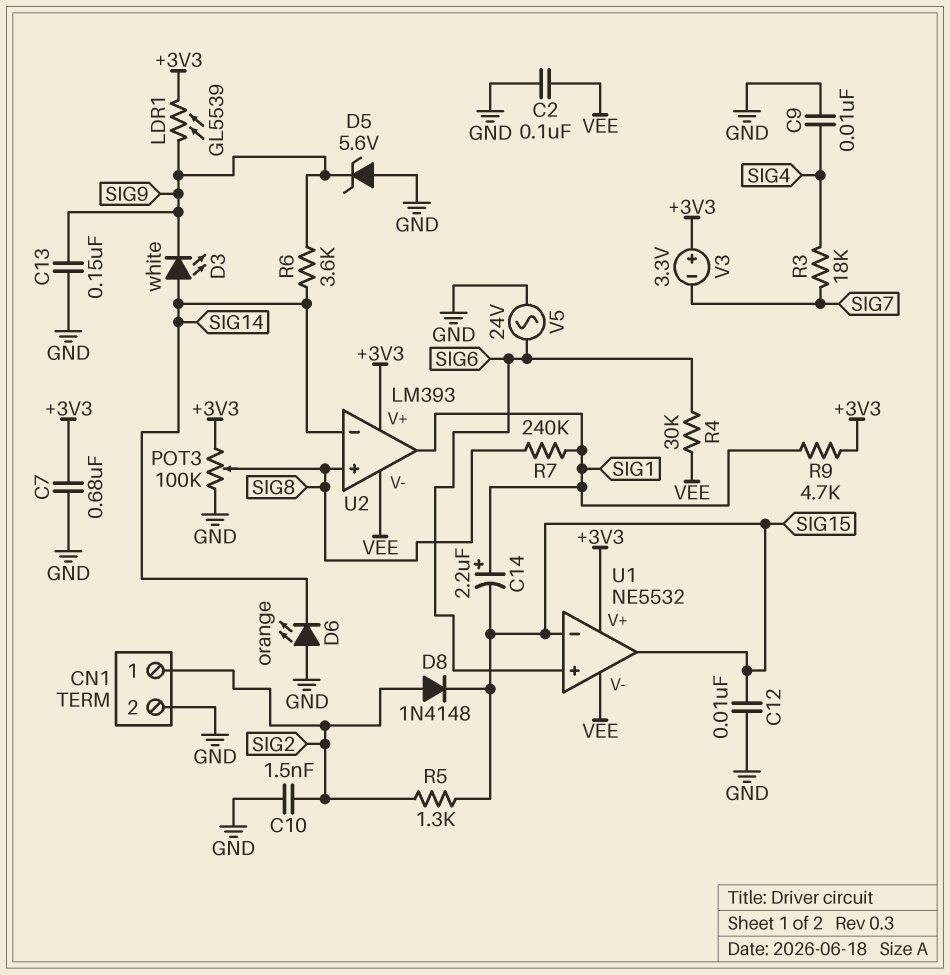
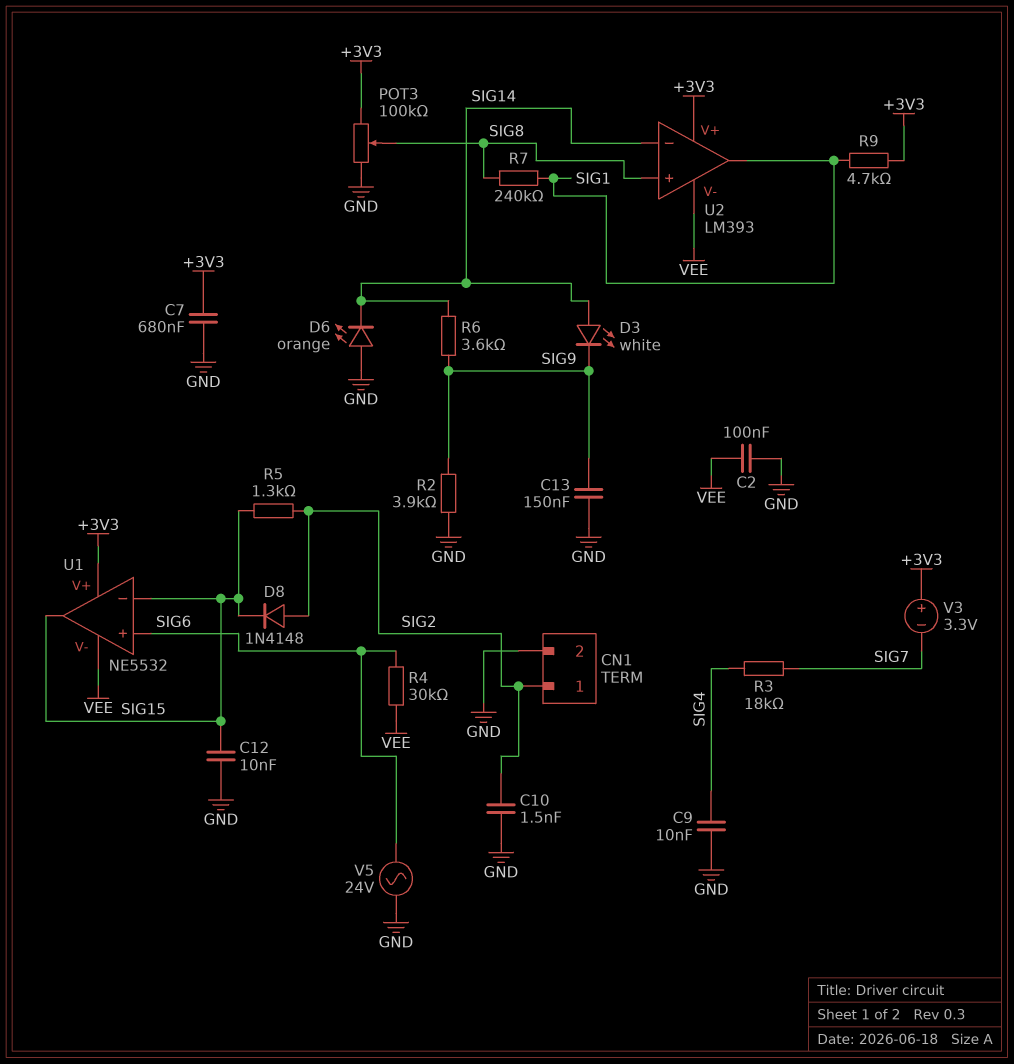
C14: 2.2uF (plus SIG1, minus SIG15) -> none
D5: zener 5.6V (A GND, K SIG9) -> none
LDR1: GL5539 (+3V3, SIG9) -> none
R2: none -> 3.9k (GND, SIG9)

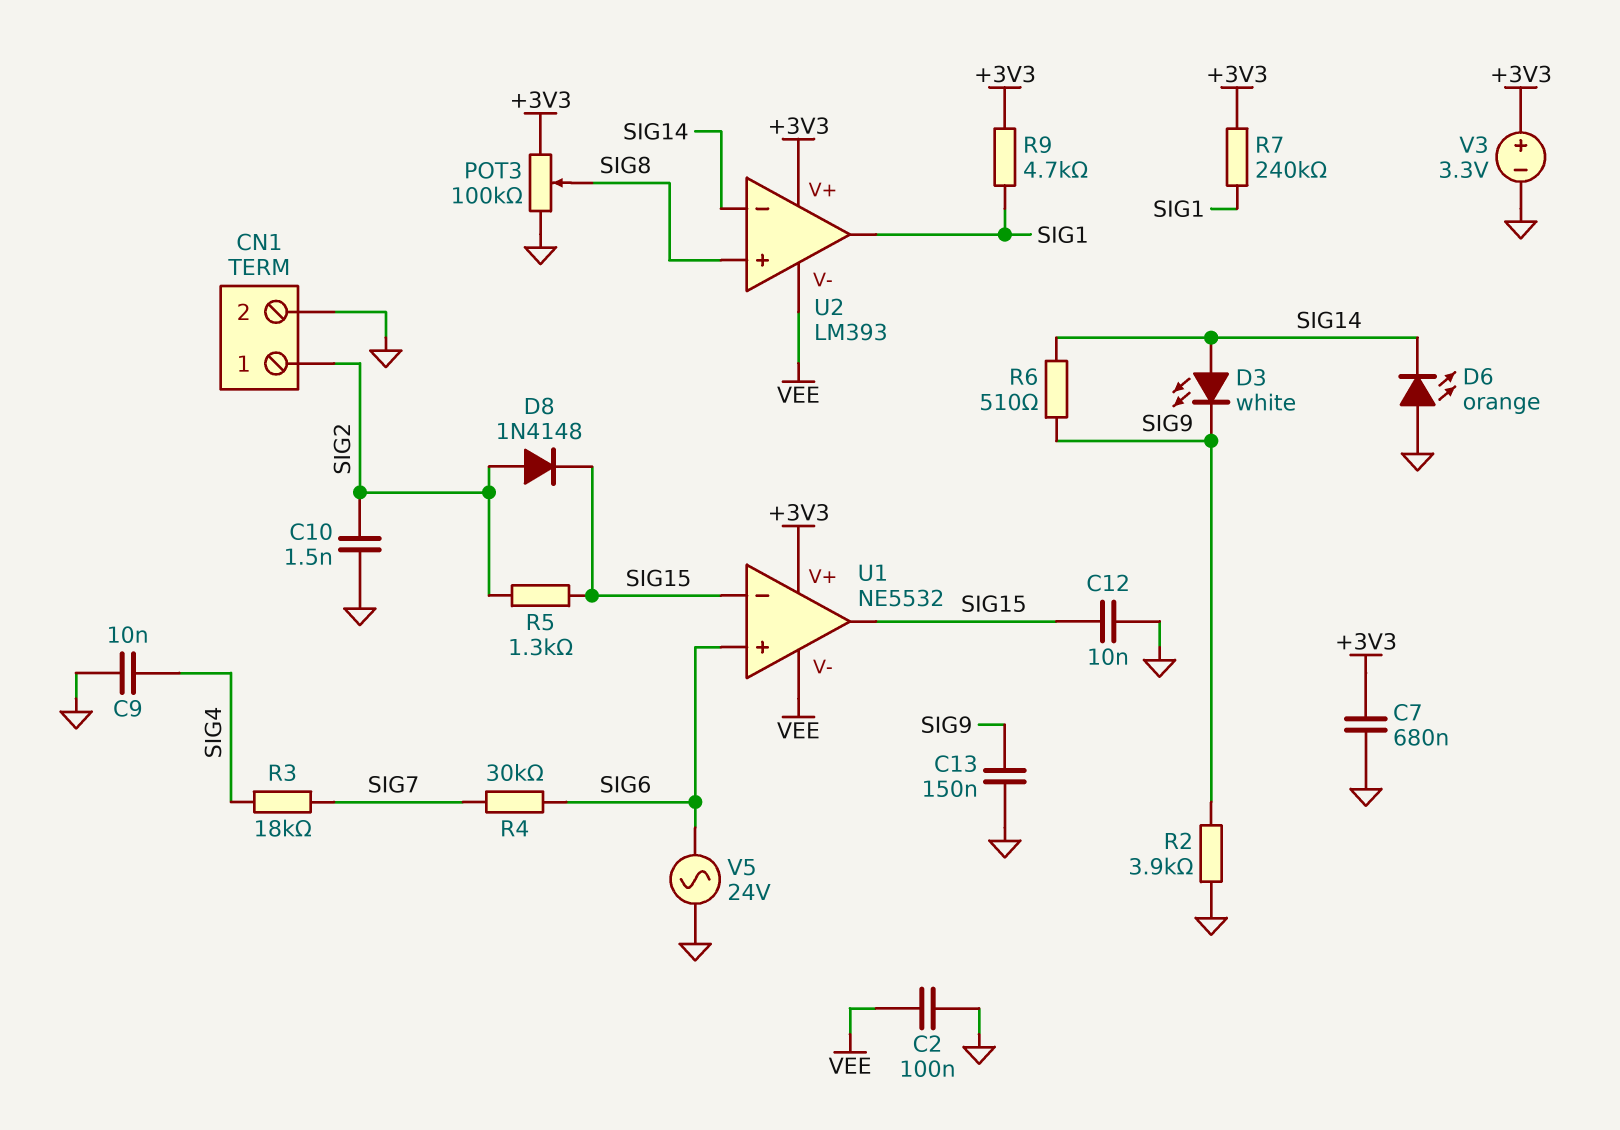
R4: 30k (SIG6, VEE) -> 30k (SIG6, SIG7)
R6: 3.6k (SIG9, SIG14) -> 510 (SIG9, SIG14)
R7: 240k (SIG1, SIG8) -> 240k (+3V3, SIG1)
V3: 3.3V (plus +3V3, minus SIG7) -> 3.3V (plus +3V3, minus GND)

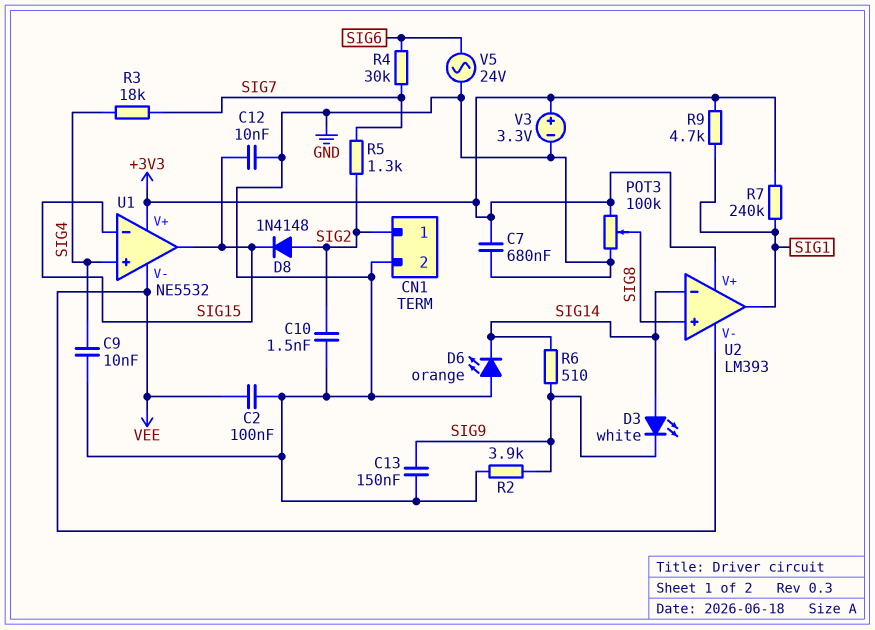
R5: 1.3k (SIG2, SIG15) -> 1.3k (SIG2, SIG7)
U1 pin in+: SIG6 -> SIG4

